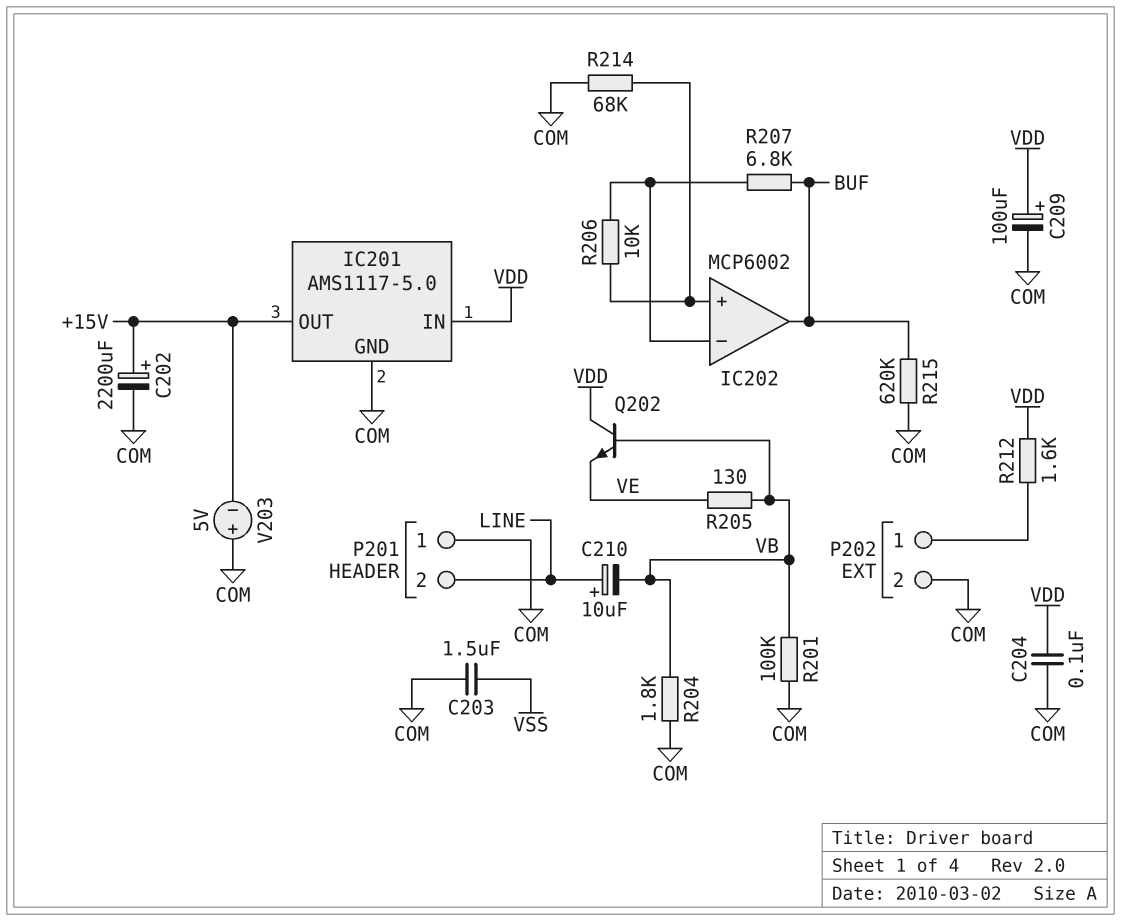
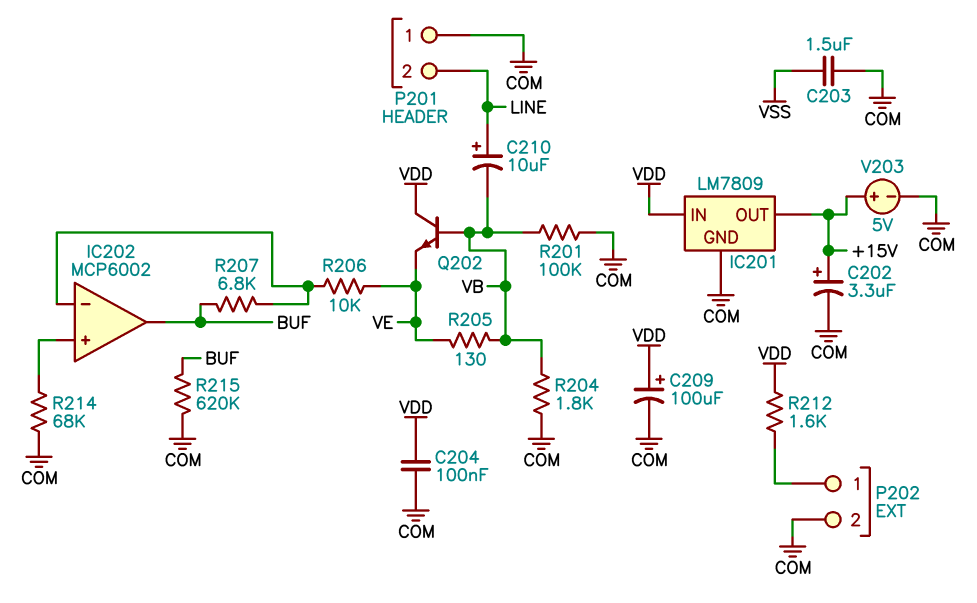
C202: 2200uF (plus +15V, minus COM) -> 3.3uF (plus +15V, minus COM)
IC201: AMS1117-5.0 -> LM7809
R206: 10k (IC202/in+, IC202/in-) -> 10k (IC202/in-, VE)
V203: 5V (plus COM, minus +15V) -> 5V (plus +15V, minus COM)

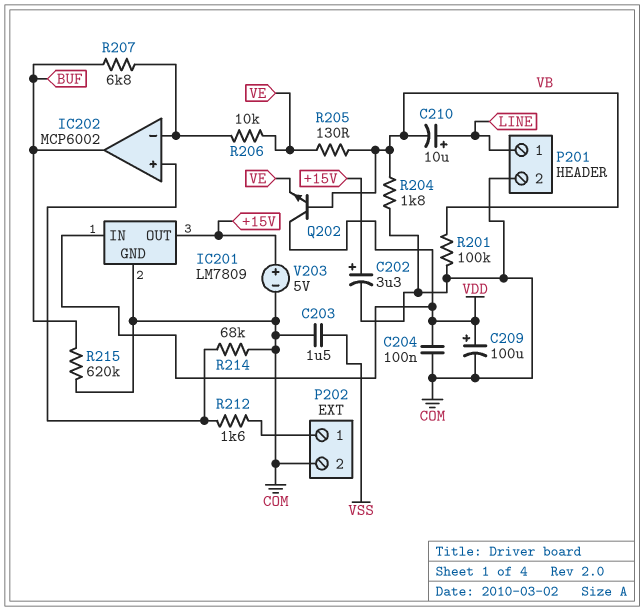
P201 pin 1: COM -> LINE
P201 pin 2: LINE -> COM
R212: 1.6k (P202/1, VDD) -> 1.6k (IC202/in+, P202/1)

